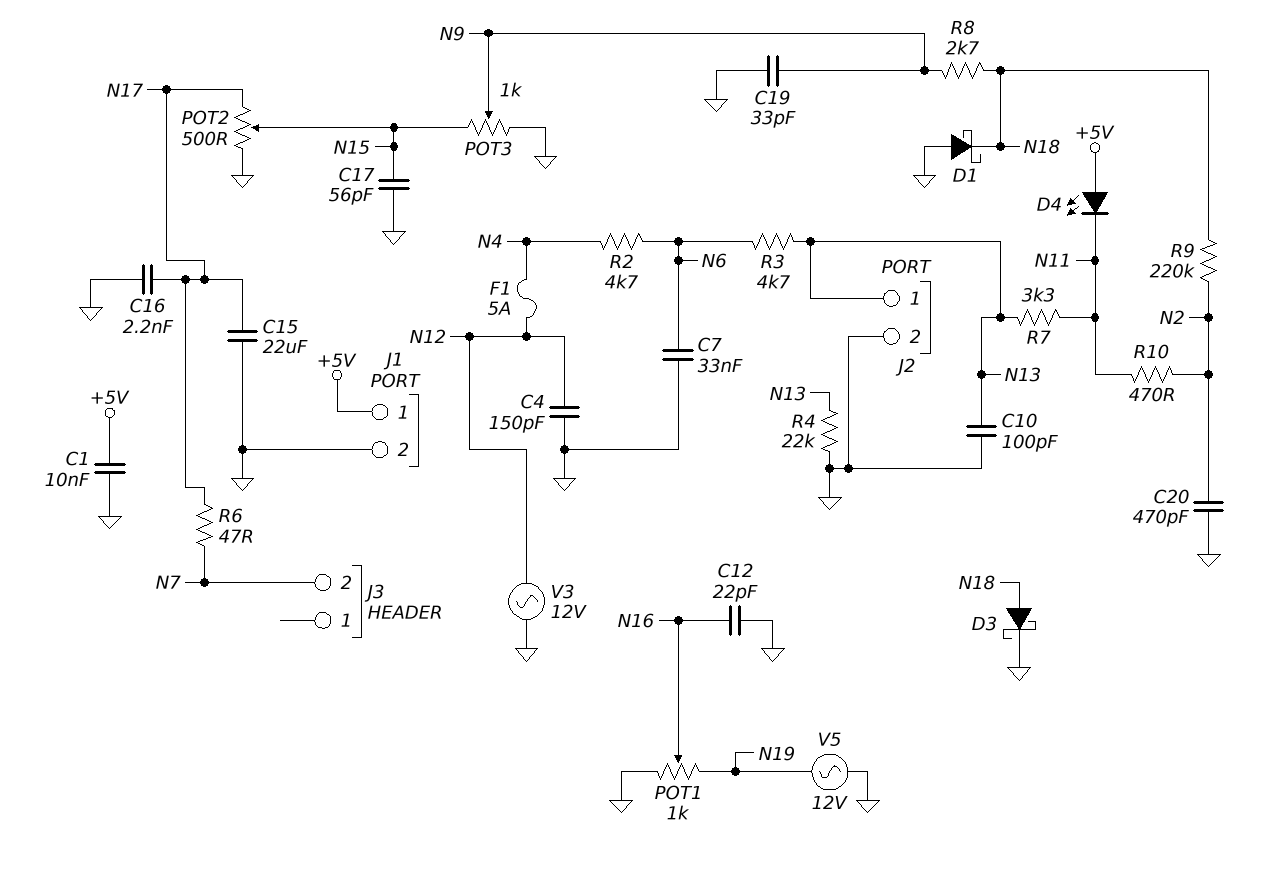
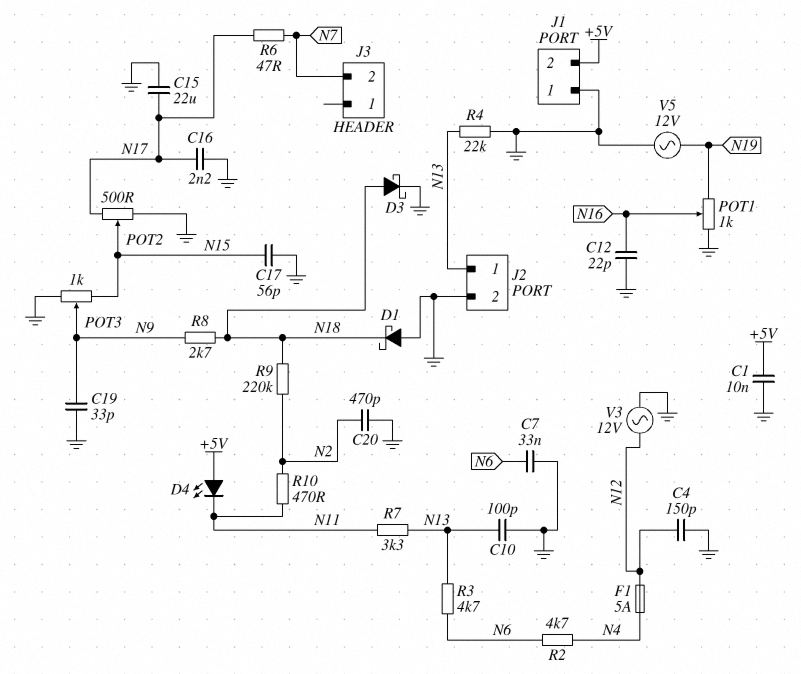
J1 pin 1: +5V -> GND
J1 pin 2: GND -> +5V

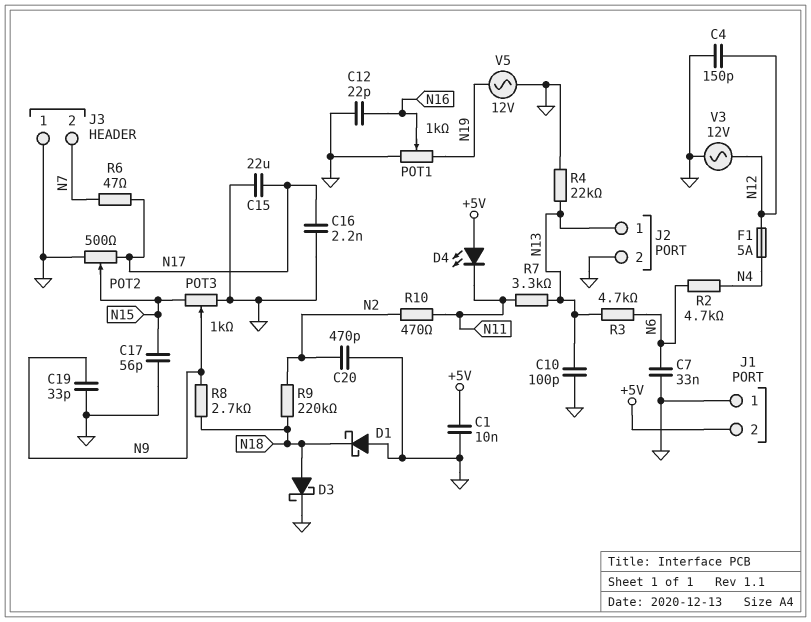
J3 pin 1: none -> GND

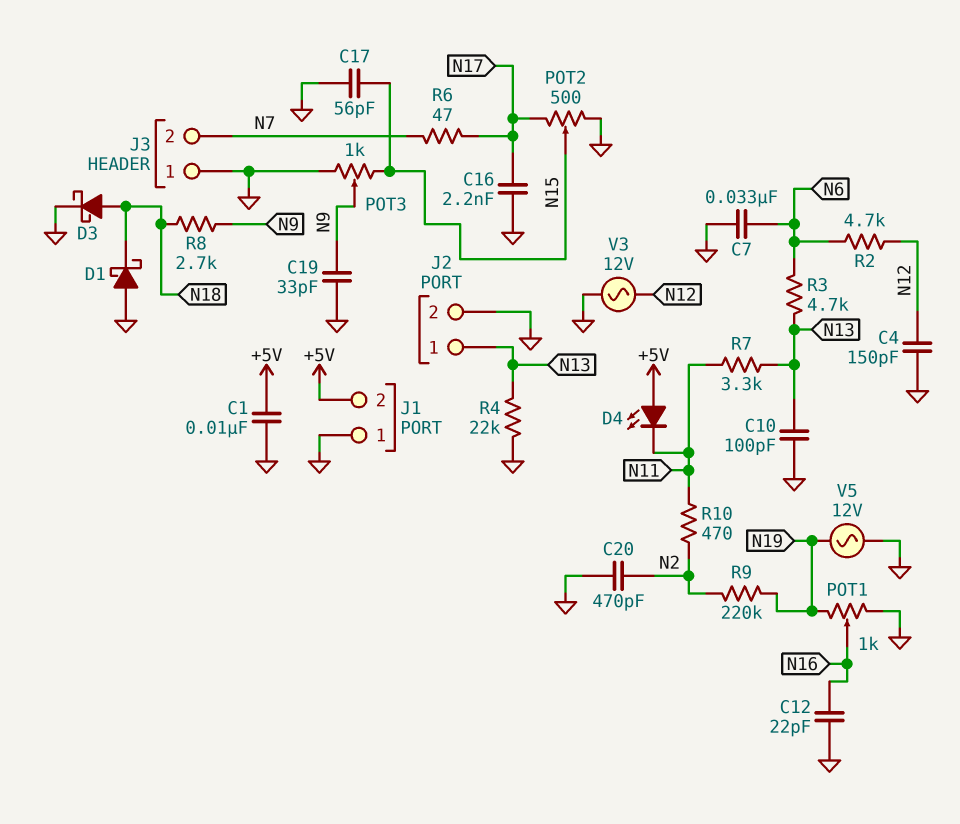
C15: 22uF (GND, N17) -> none
F1: 5A (N4, N12) -> none
R2: 4.7k (N4, N6) -> 4.7k (N6, N12)
R9: 220k (N2, N18) -> 220k (N2, N19)

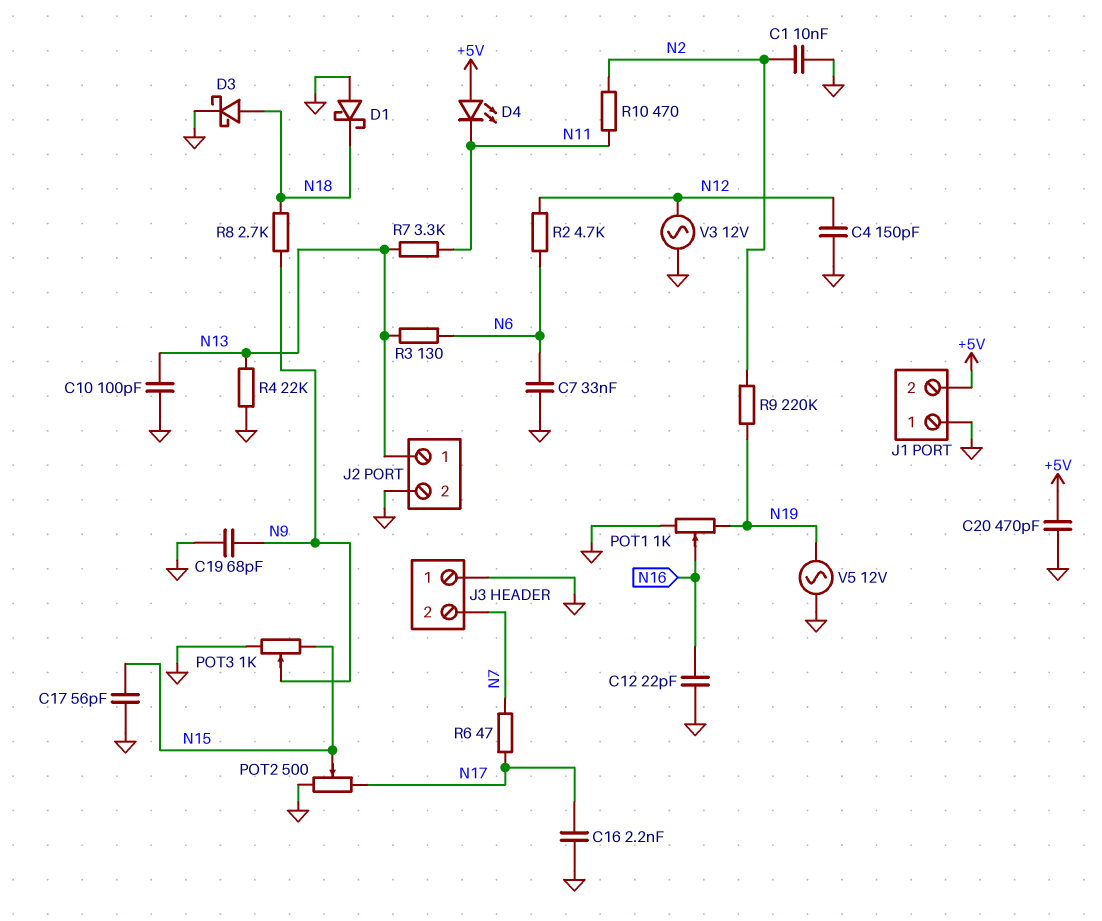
C1: 10nF (+5V, GND) -> 10nF (GND, N2)
C19: 33pF (GND, N9) -> 68pF (GND, N9)
C20: 470pF (GND, N2) -> 470pF (+5V, GND)
R3: 4.7k (N6, N13) -> 130 (N6, N13)

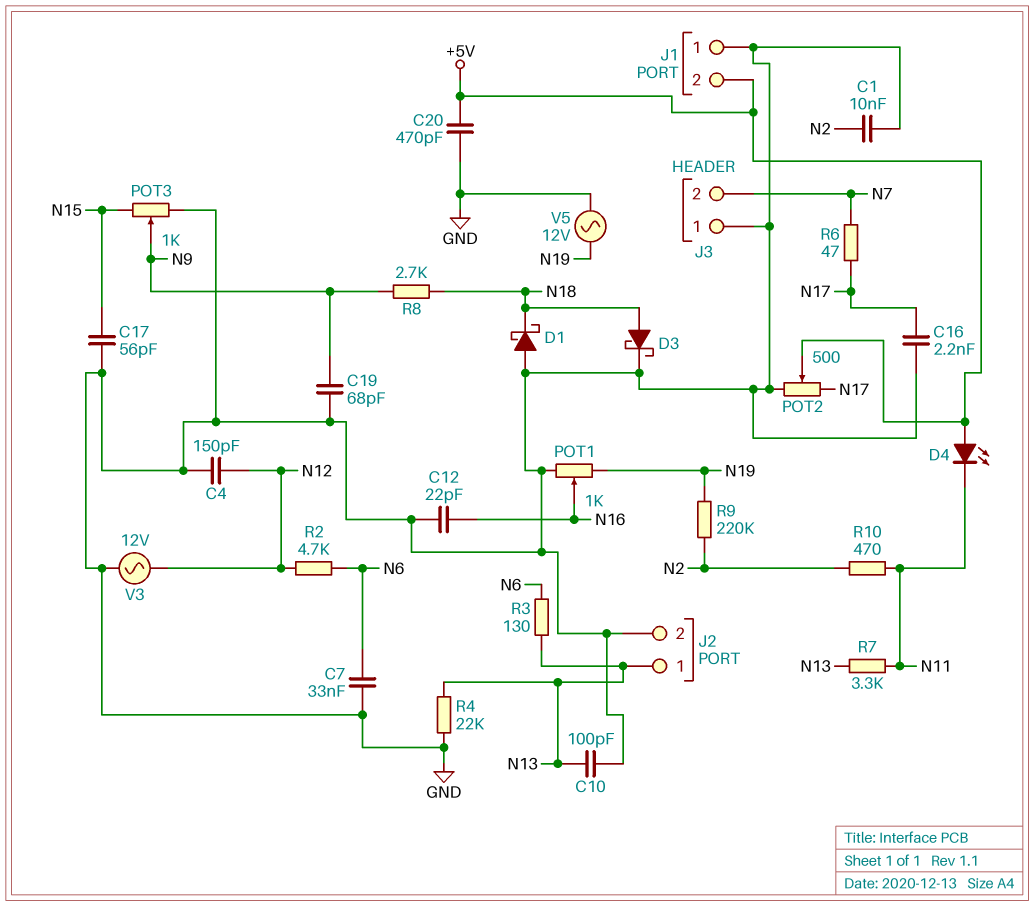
POT2: 500 (GND, N17, wiper N15) -> 500 (GND, N17, wiper +5V)

